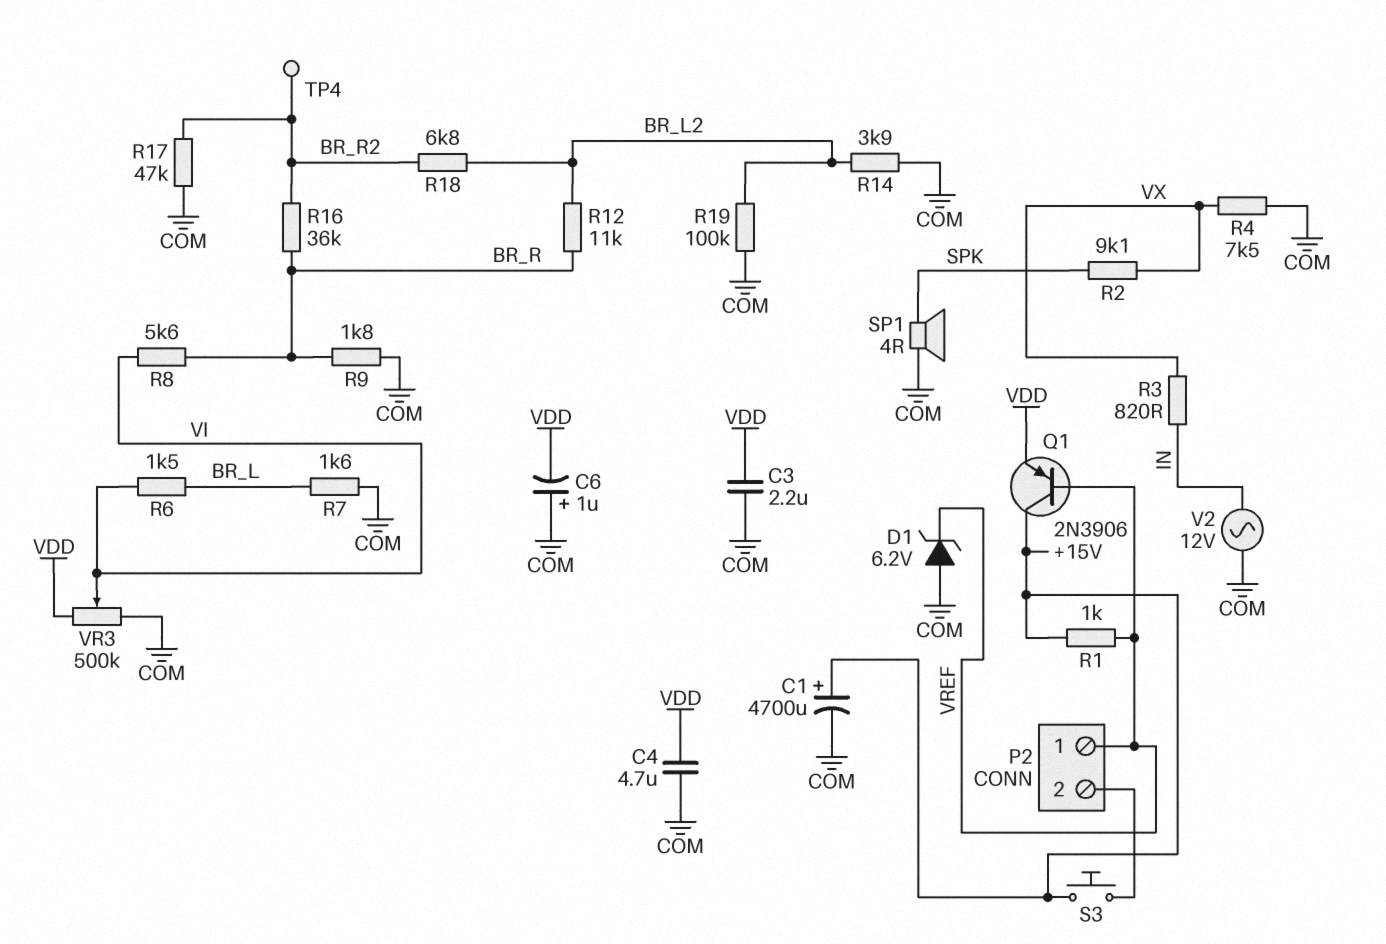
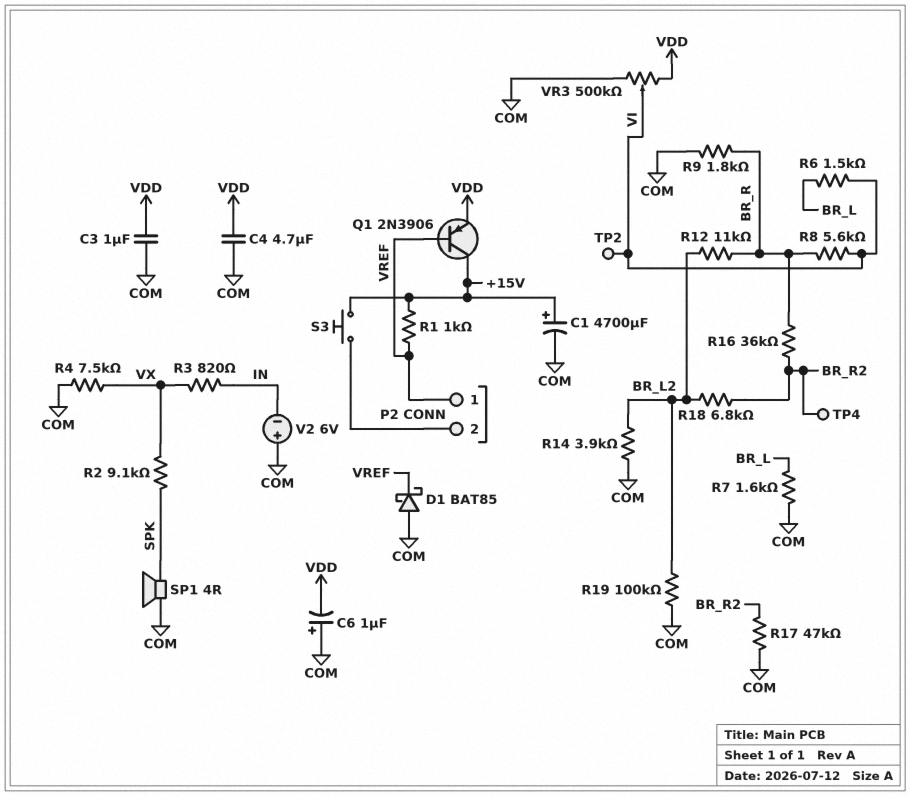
C3: 2.2uF (COM, VDD) -> 1uF (COM, VDD)
D1: zener 6.2V (A COM, K VREF) -> schottky BAT85 (A COM, K VREF)
TP2: none -> test point (VI)
V2: AC 12V (COM, IN) -> 6V (plus COM, minus IN)

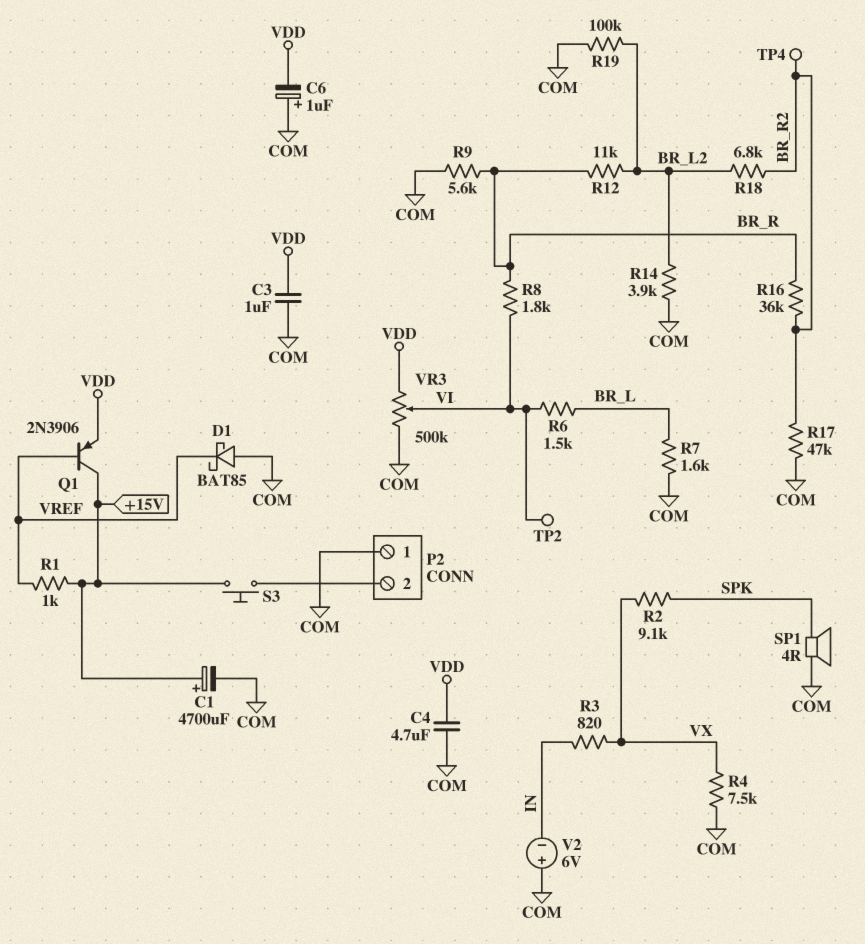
P2 pin 1: VREF -> COM
R8: 5.6k (BR_R, VI) -> 1.8k (BR_R, VI)
R9: 1.8k (BR_R, COM) -> 5.6k (BR_R, COM)

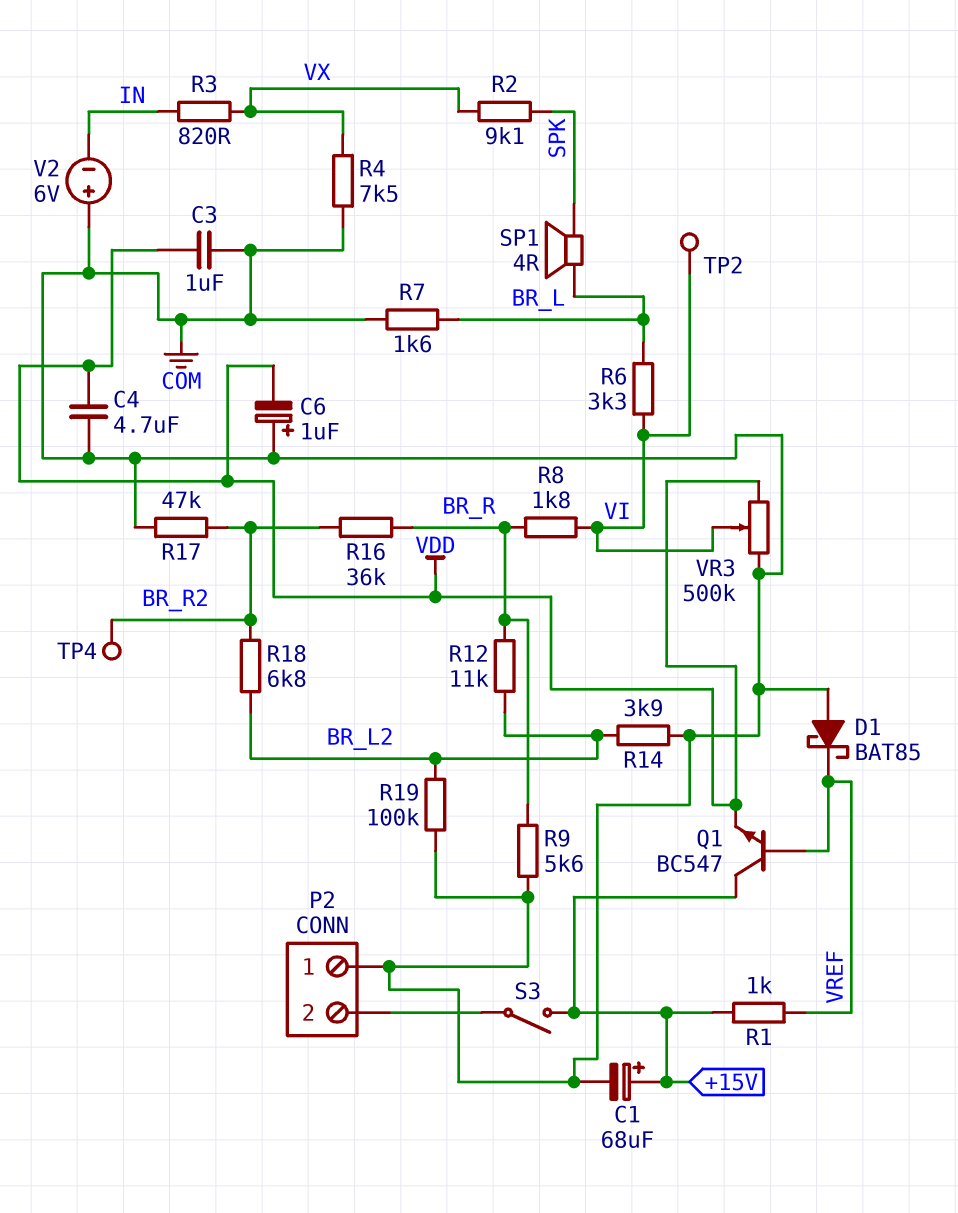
C1: 4700uF (plus +15V, minus COM) -> 68uF (plus +15V, minus COM)
Q1: PNP 2N3906 (B VREF, C +15V, E VDD) -> NPN BC547 (B VREF, C +15V, E VDD)
R6: 1.5k (BR_L, VI) -> 3.3k (BR_L, VI)
S3: button (+15V, P2/2) -> switch (+15V, P2/2)
SP1: speaker 4R (COM, SPK) -> speaker 4R (BR_L, SPK)

